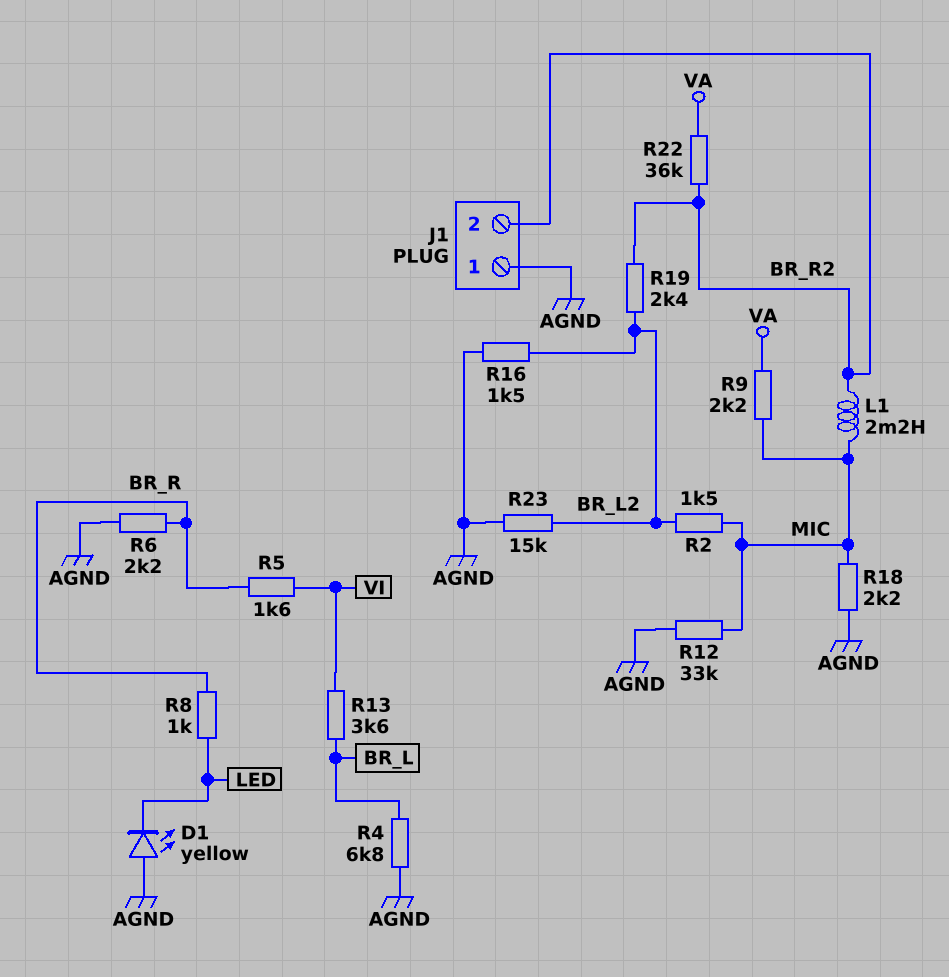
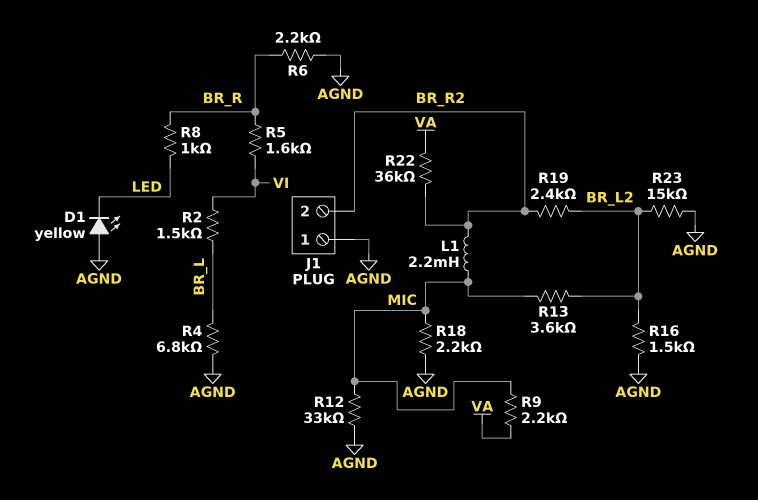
R2: 1.5k (BR_L2, MIC) -> 1.5k (BR_L, VI)
R13: 3.6k (BR_L, VI) -> 3.6k (BR_L2, MIC)

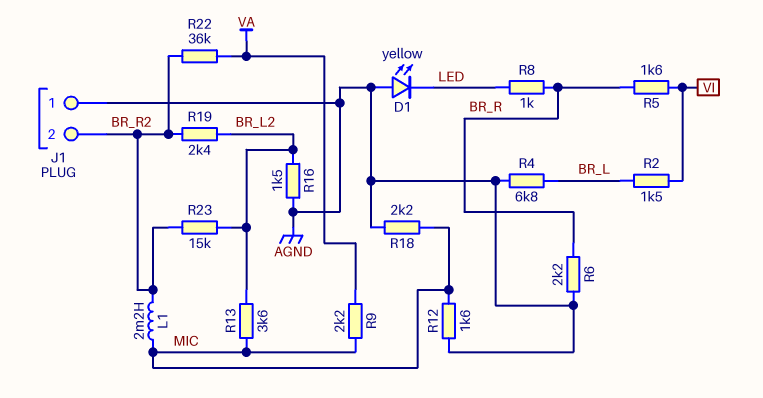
R12: 33k (AGND, MIC) -> 1.6k (AGND, MIC)
R23: 15k (AGND, BR_L2) -> 15k (BR_L2, BR_R2)

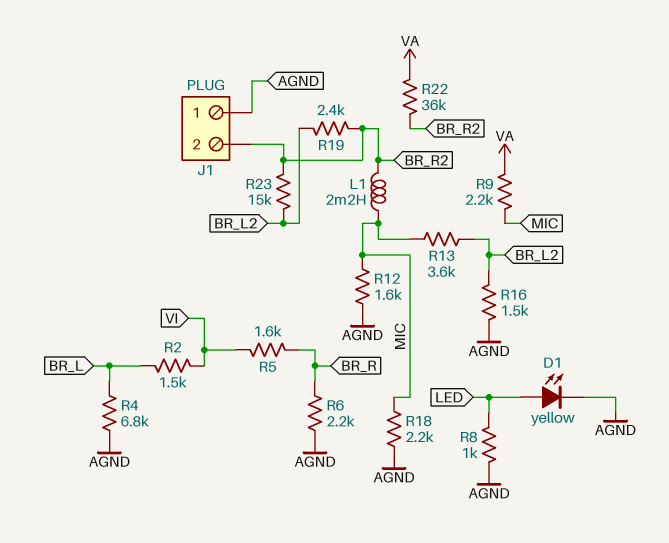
D1: LED yellow (A AGND, K LED) -> LED yellow (A LED, K AGND)
R8: 1k (BR_R, LED) -> 1k (AGND, LED)

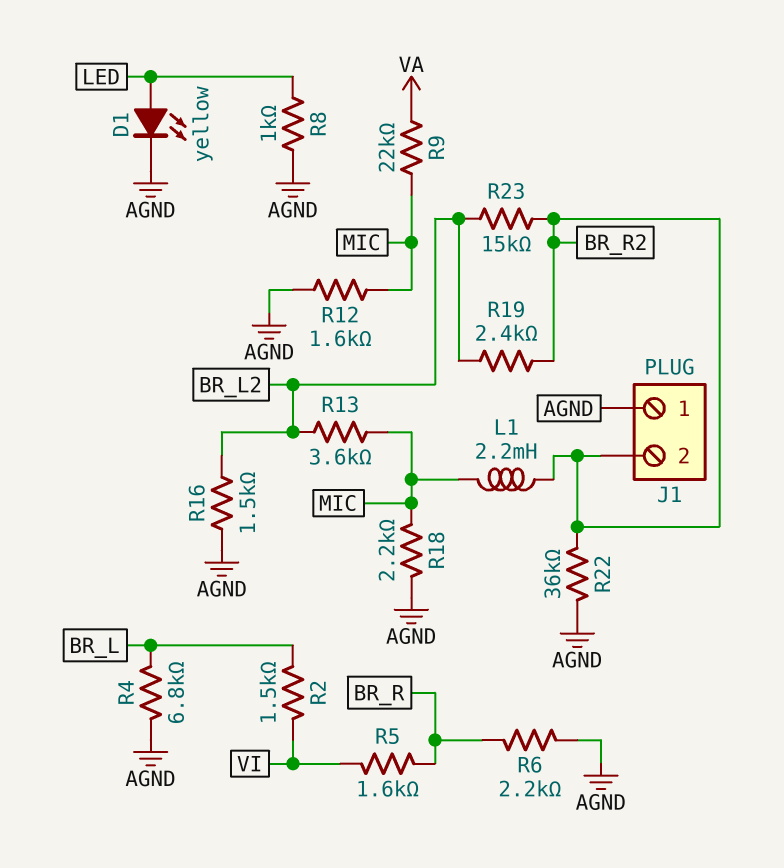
R9: 2.2k (MIC, VA) -> 22k (MIC, VA)
R22: 36k (BR_R2, VA) -> 36k (AGND, BR_R2)

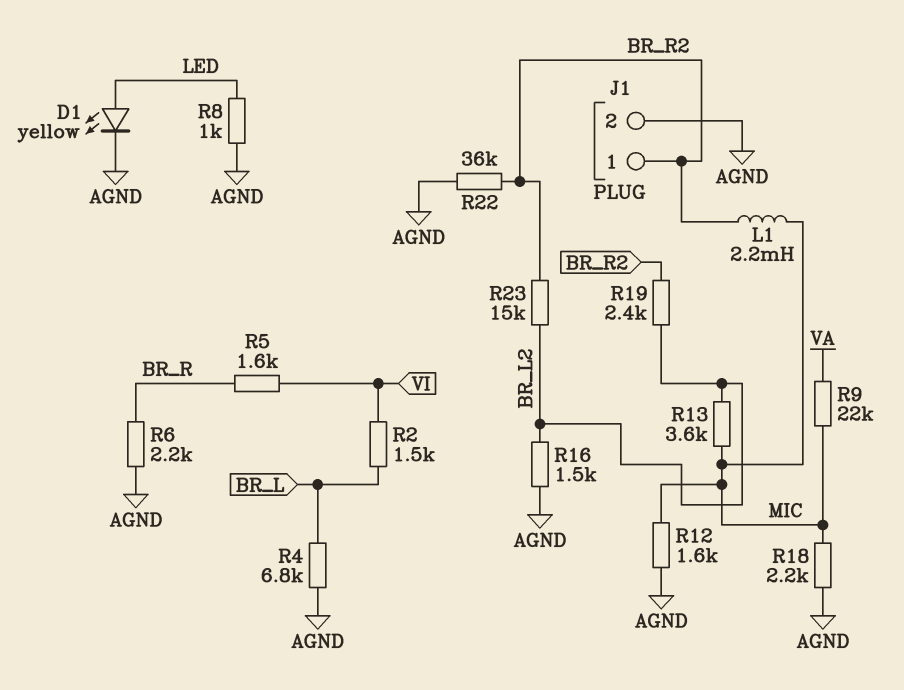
J1 pin 1: AGND -> BR_R2
J1 pin 2: BR_R2 -> AGND

